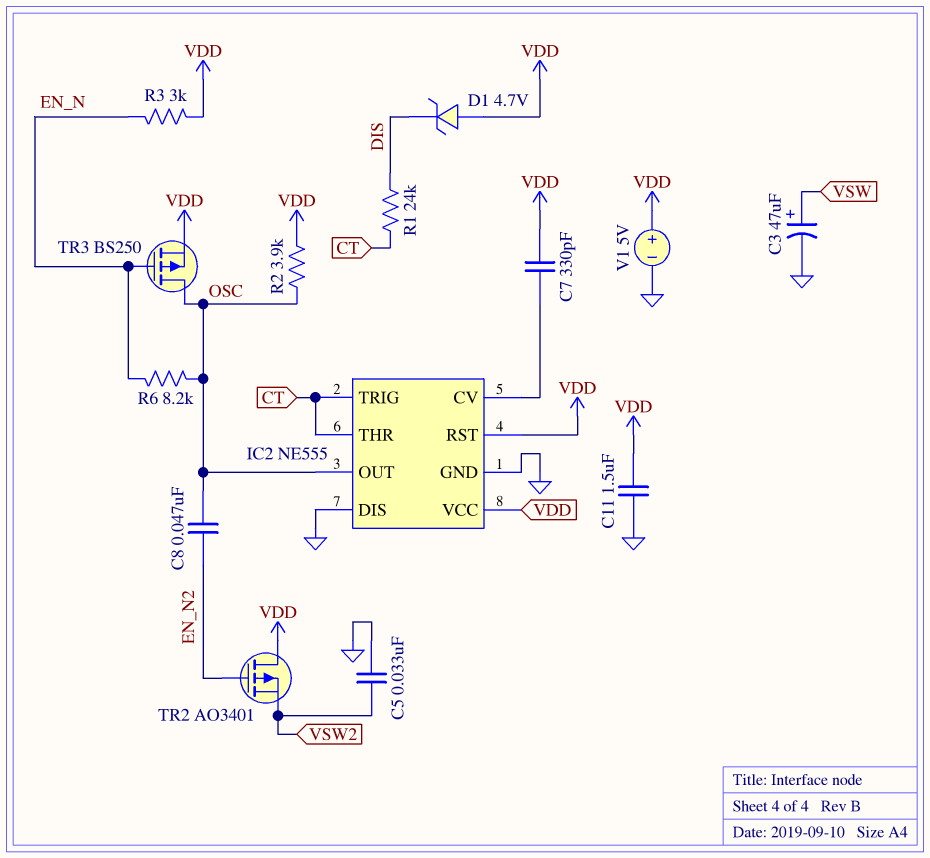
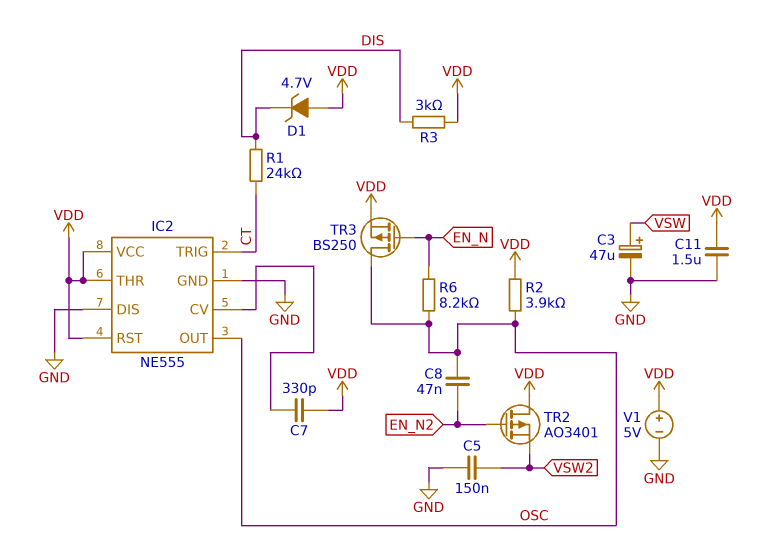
C5: 33nF (GND, VSW2) -> 150nF (GND, VSW2)
IC2 pin THR: CT -> VDD
R3: 3k (EN_N, VDD) -> 3k (DIS, VDD)

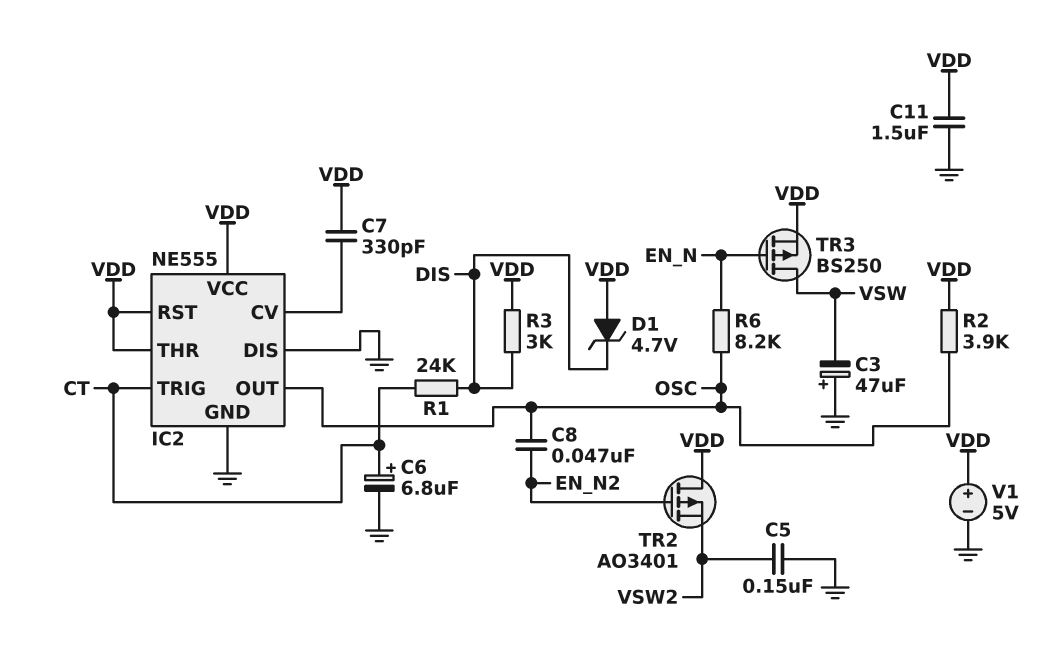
C3: 47uF (plus VSW, minus GND) -> 47uF (plus GND, minus VSW)
C6: none -> 6.8uF (plus CT, minus GND)
TR3: PMOS BS250 (G EN_N, D OSC, S VDD) -> PMOS BS250 (G EN_N, D VSW, S VDD)

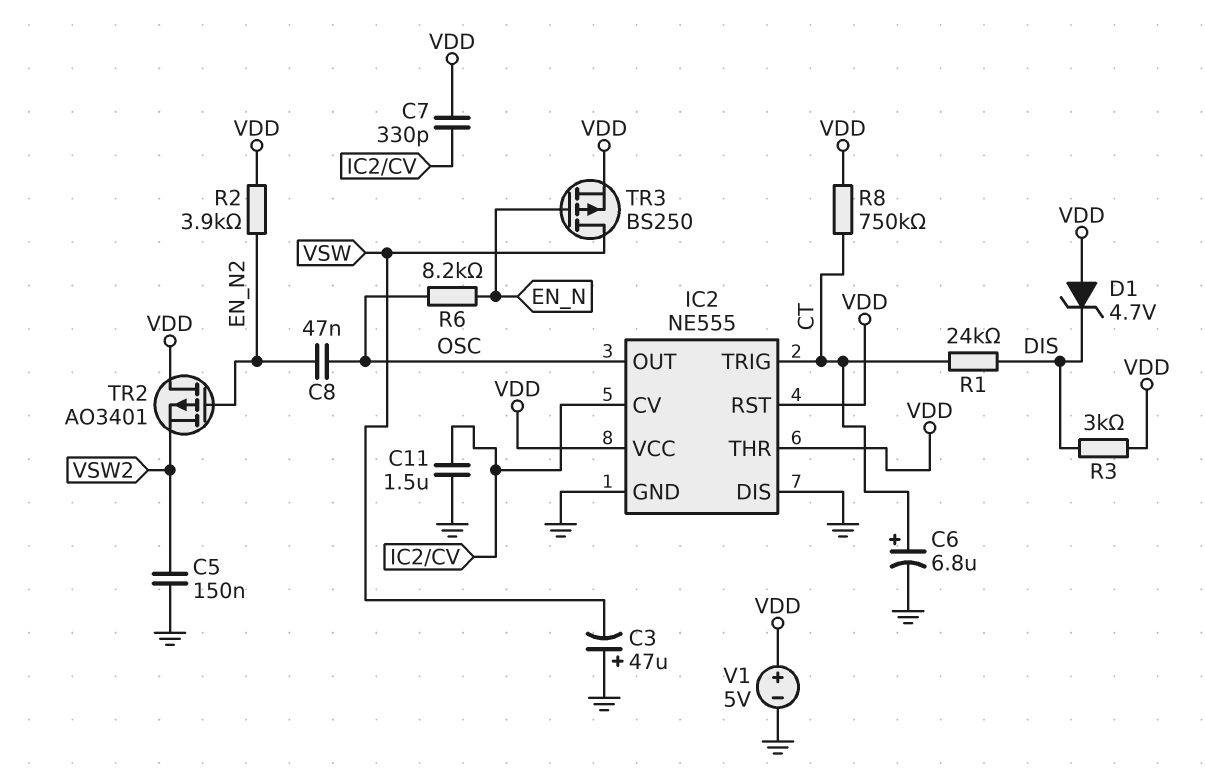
C11: 1.5uF (GND, VDD) -> 1.5uF (GND, IC2/CV)
R2: 3.9k (OSC, VDD) -> 3.9k (EN_N2, VDD)
R8: none -> 750k (CT, VDD)

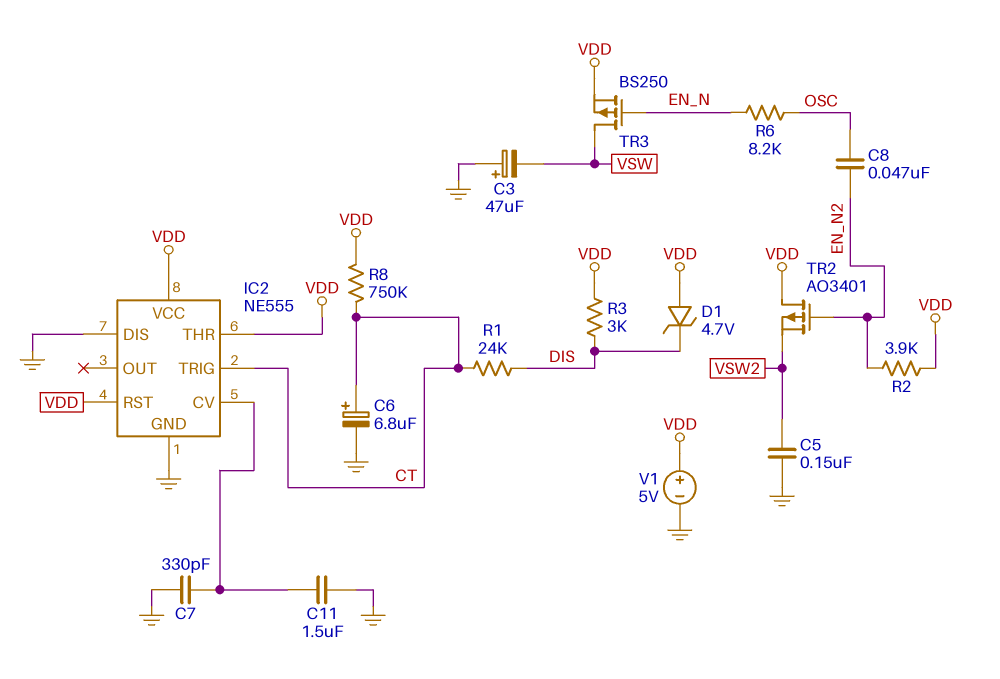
C7: 330pF (IC2/CV, VDD) -> 330pF (GND, IC2/CV)
IC2 pin OUT: OSC -> none

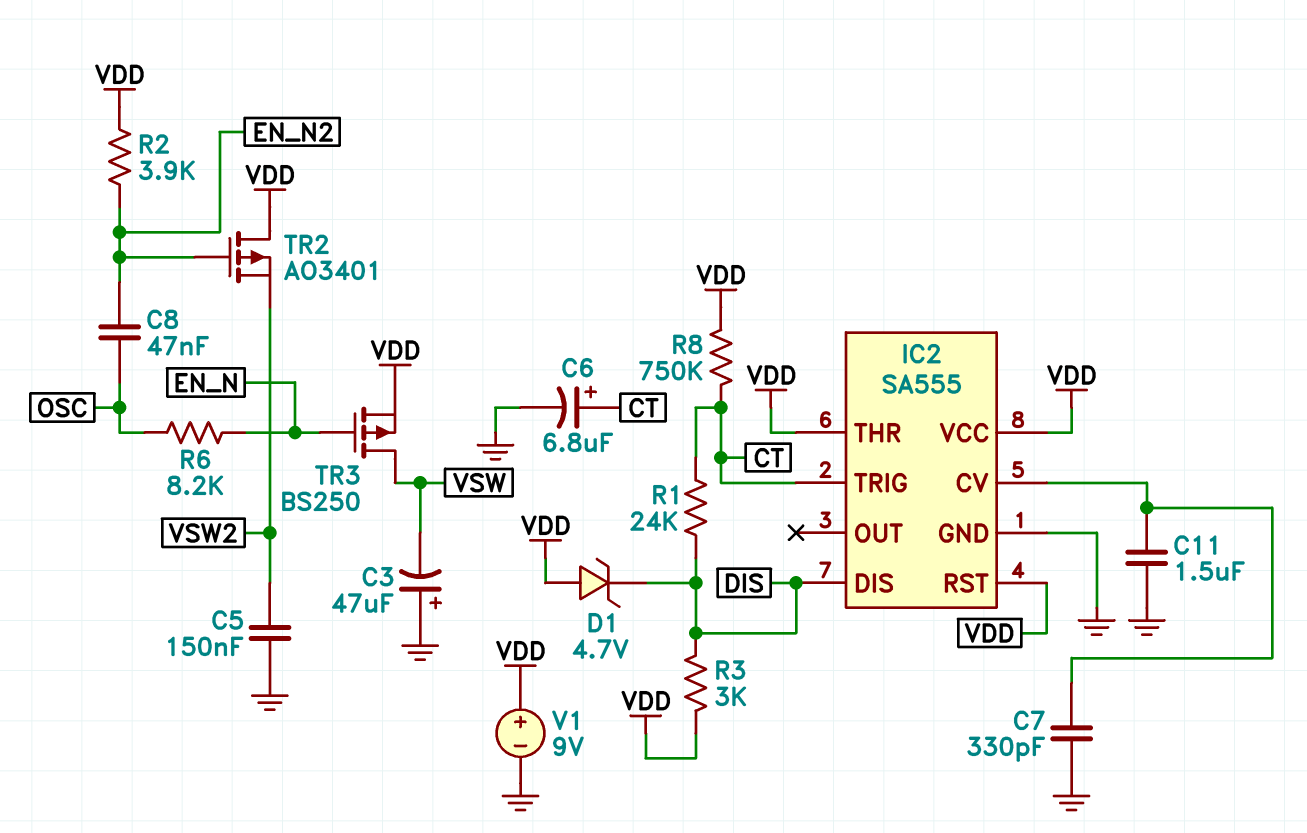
IC2: NE555 -> SA555
IC2 pin DIS: GND -> DIS
V1: 5V (plus VDD, minus GND) -> 9V (plus VDD, minus GND)

